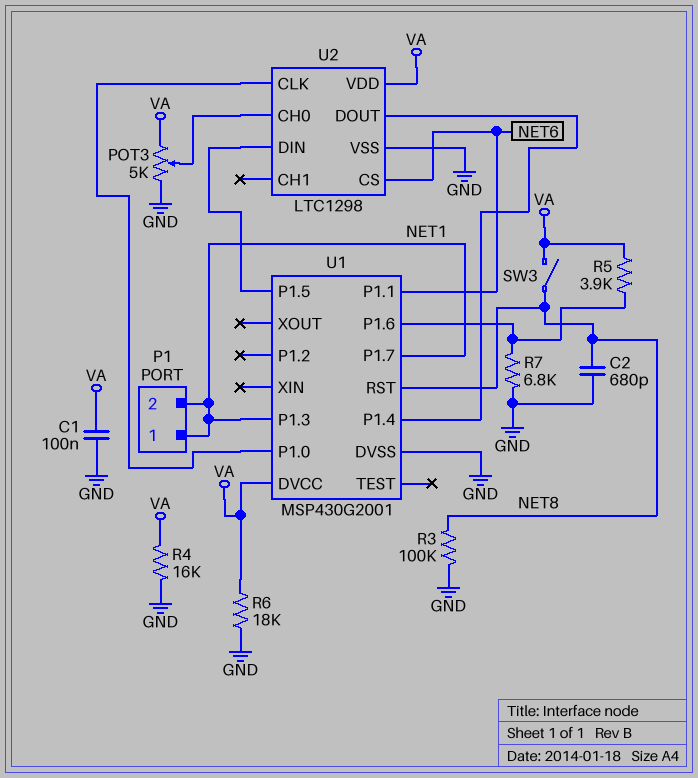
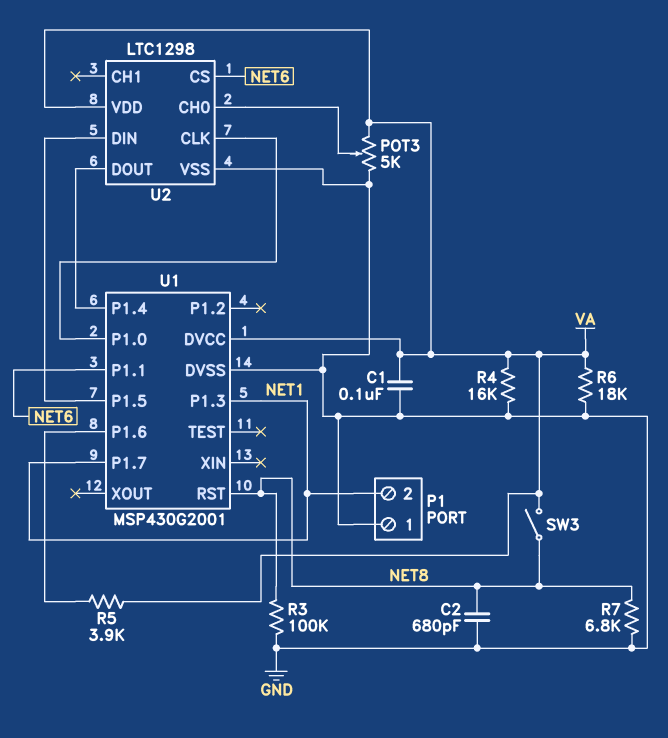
P1 pin 1: NET1 -> GND
R7: 6.8k (GND, U1/P1.6) -> 6.8k (GND, NET8)

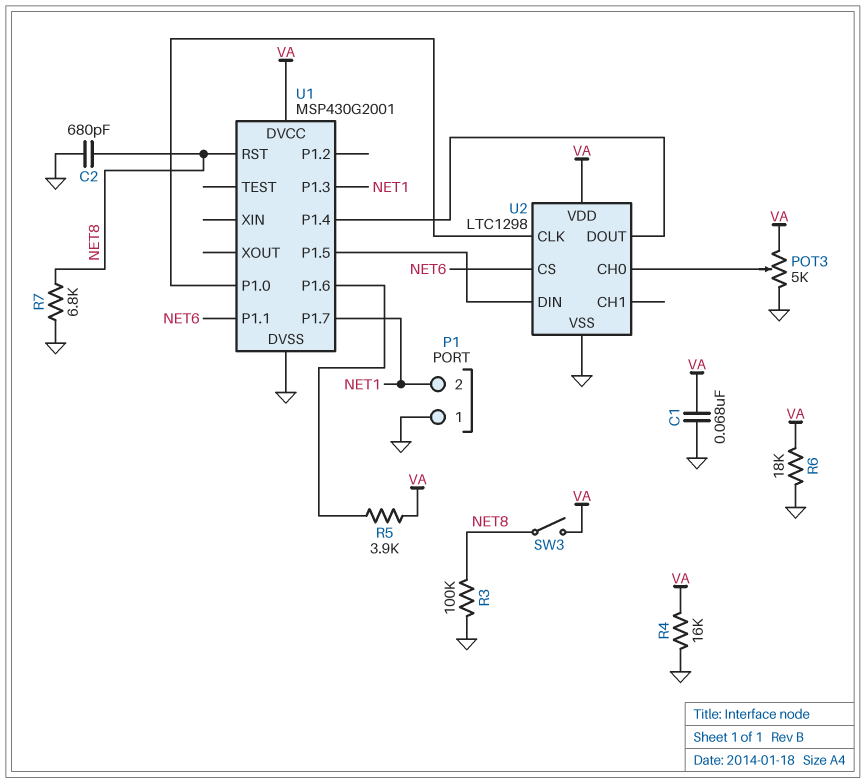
C1: 100nF (GND, VA) -> 68nF (GND, VA)

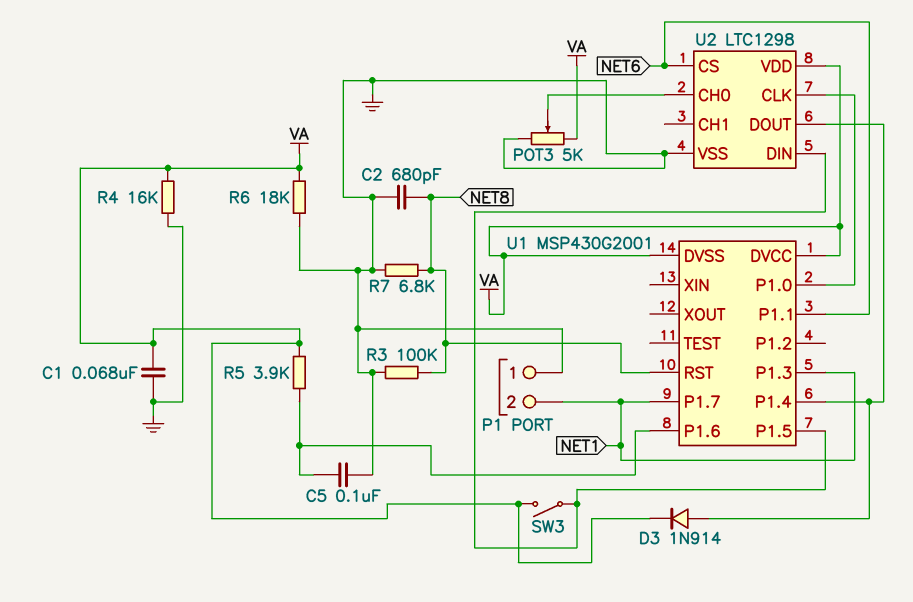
C5: none -> 100nF (GND, U1/P1.6)
D3: none -> diode 1N914 (A U1/P1.4, K VA)
SW3: switch (NET8, VA) -> switch (U1/P1.5, VA)
U1 pin DVSS: GND -> VA

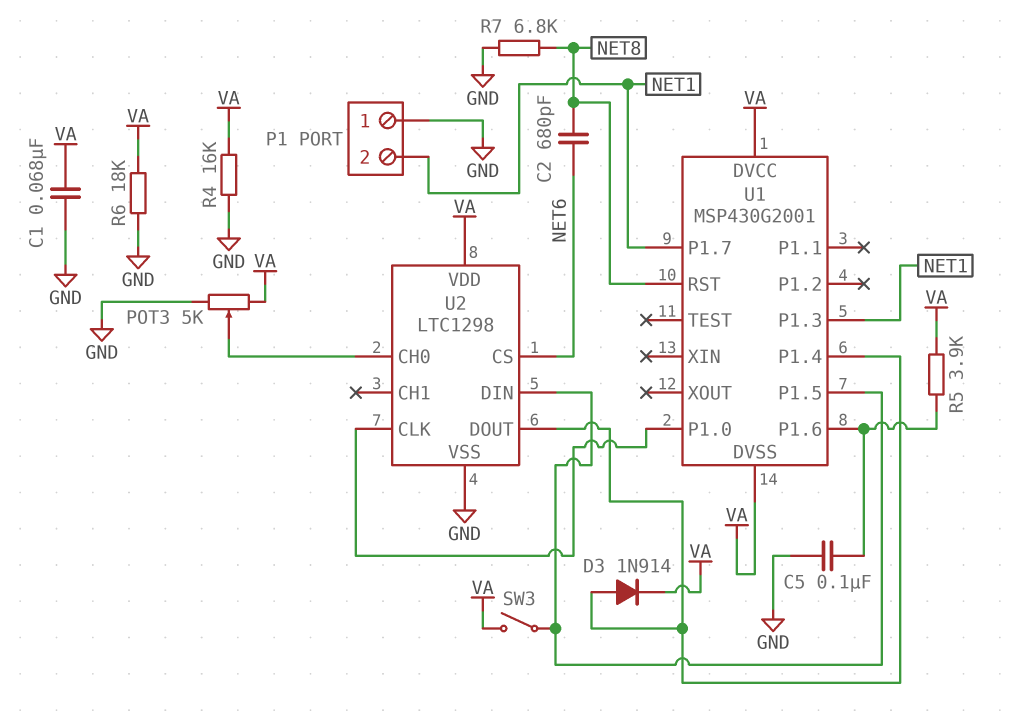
C2: 680pF (GND, NET8) -> 680pF (NET6, NET8)
R3: 100k (GND, NET8) -> none
U1 pin P1.1: NET6 -> none

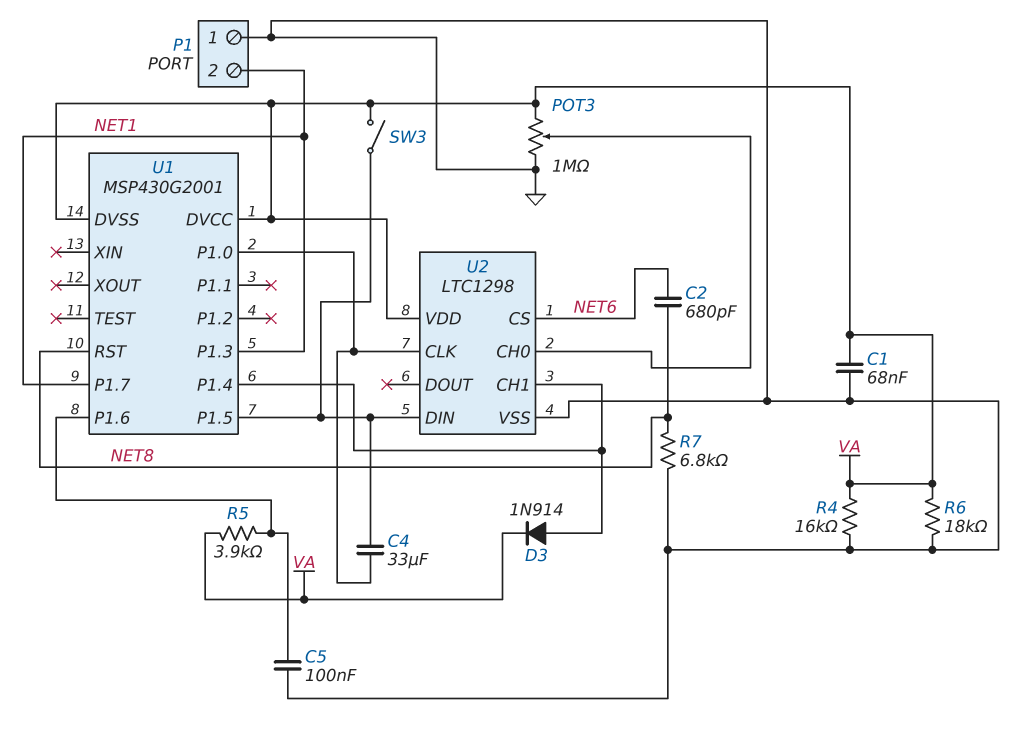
C4: none -> 33uF (U1/P1.0, U1/P1.5)
POT3: 5k (GND, VA, wiper U2/CH0) -> 1M (GND, VA, wiper U2/CH0)
U2 pin CH1: none -> U1/P1.4
U2 pin DOUT: U1/P1.4 -> none

